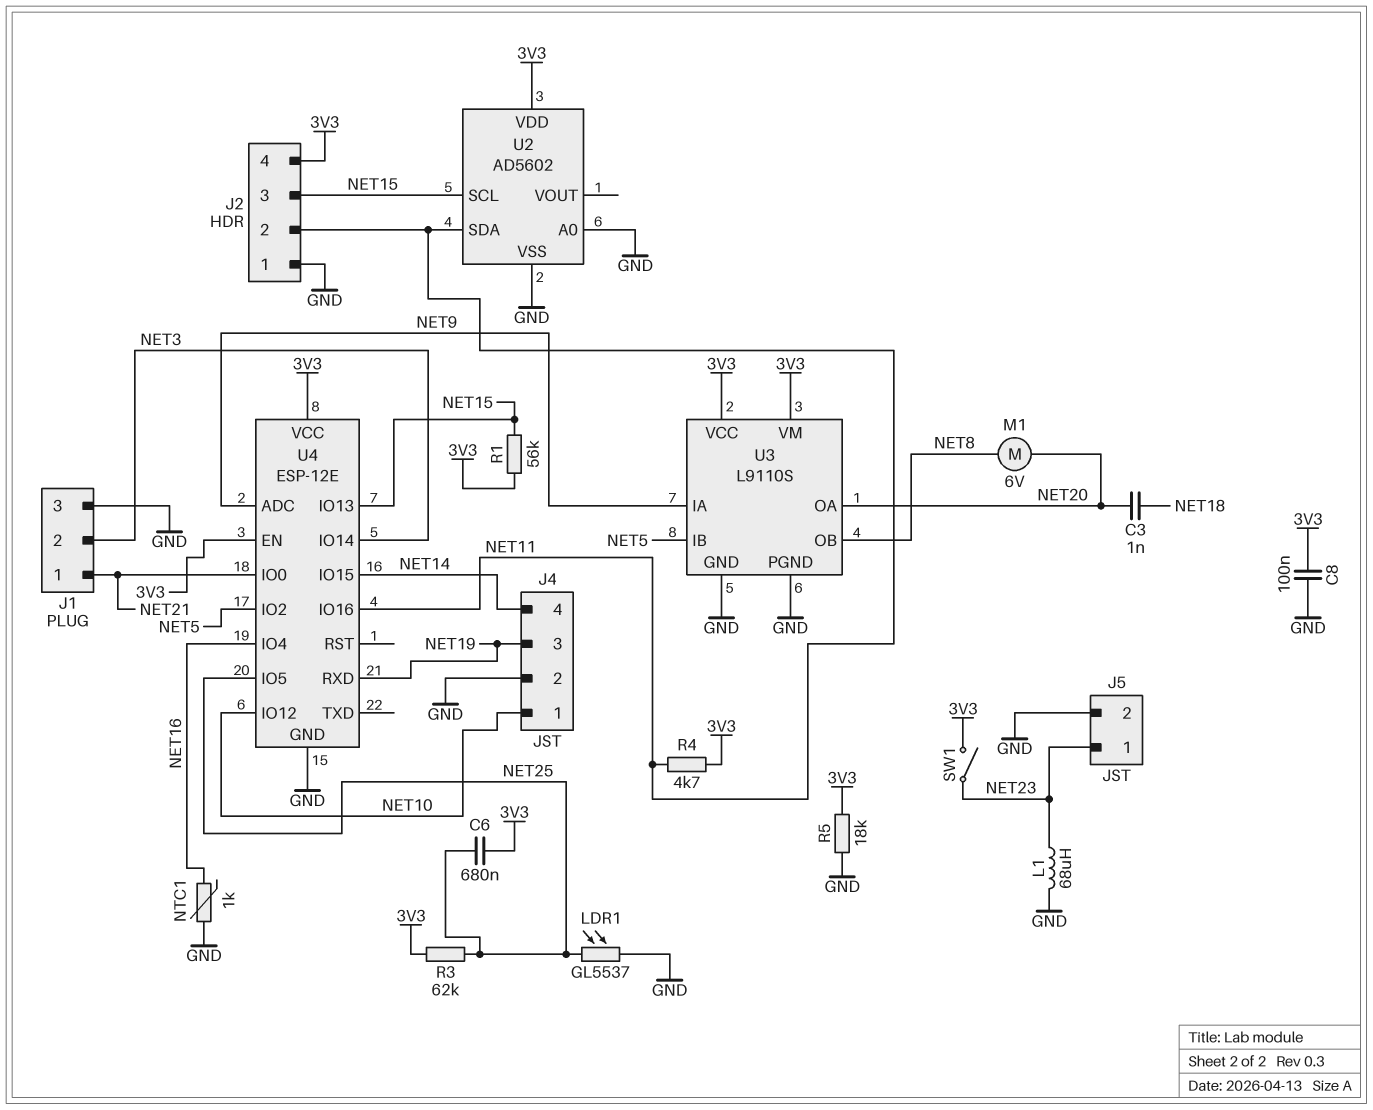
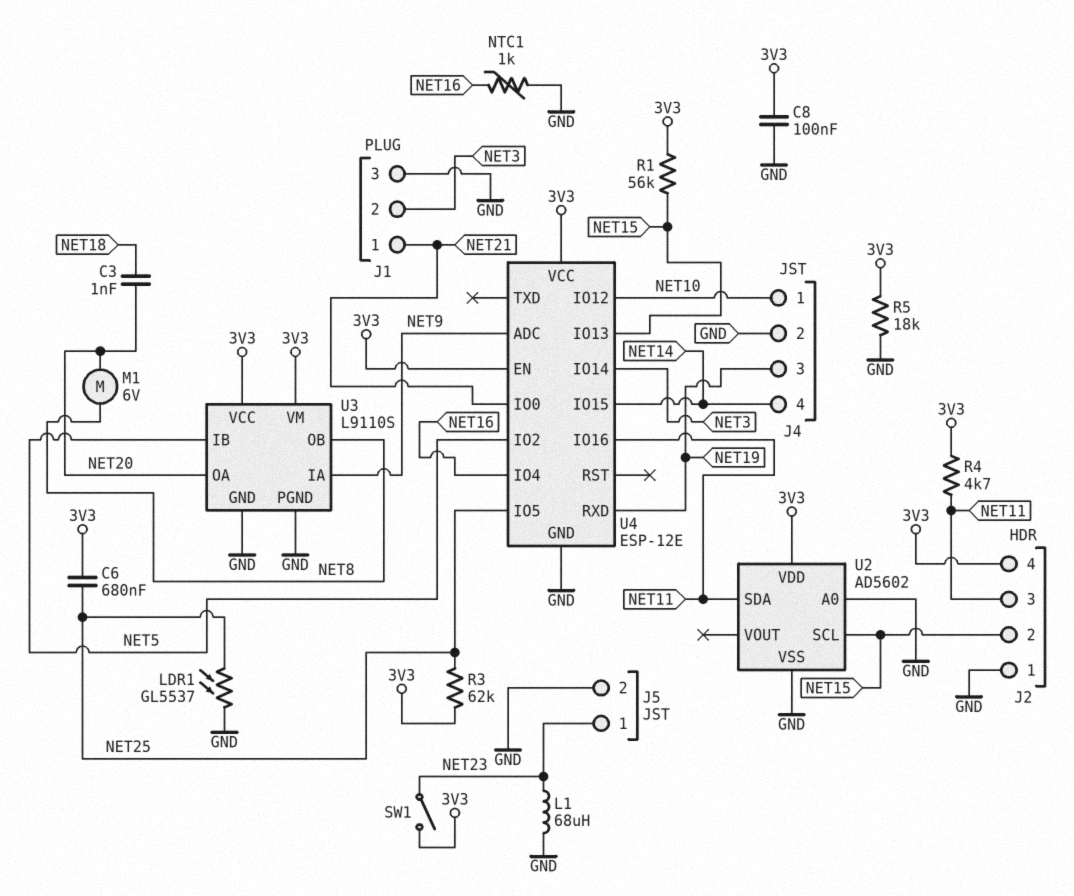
J2 pin 2: NET11 -> NET15
J2 pin 3: NET15 -> NET11

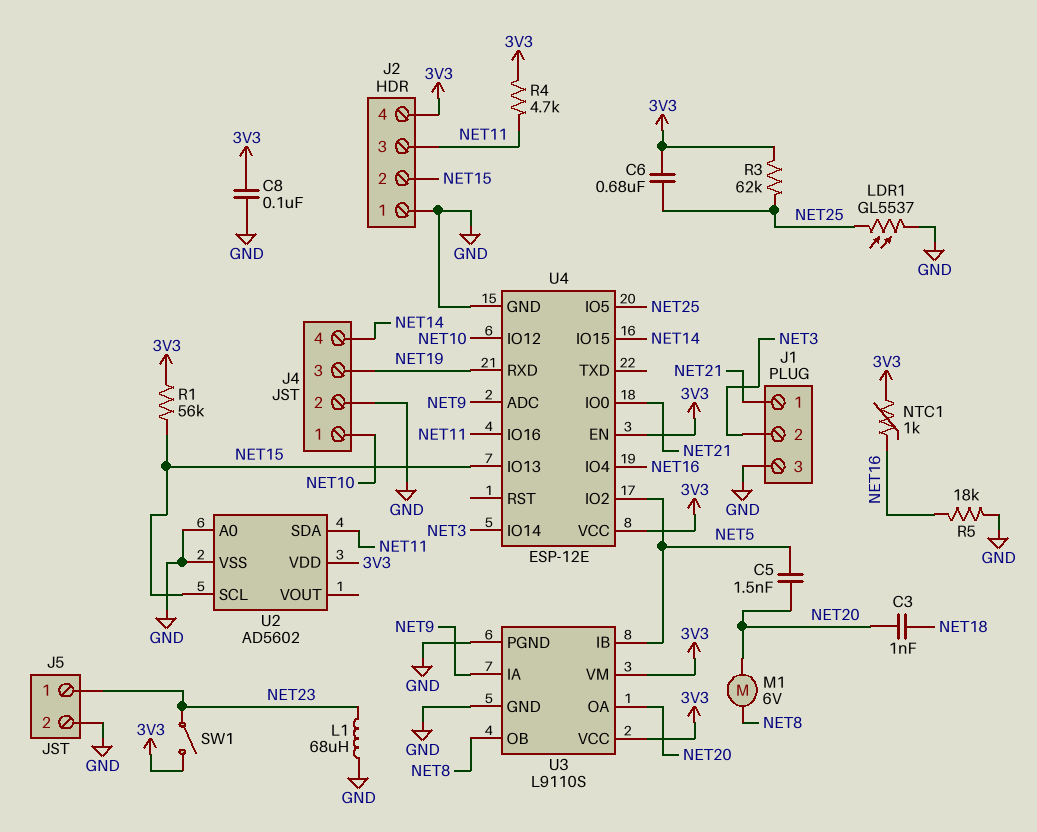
C5: none -> 1.5nF (NET5, NET20)
NTC1: 1k (GND, NET16) -> 1k (3V3, NET16)
R5: 18k (3V3, GND) -> 18k (GND, NET16)

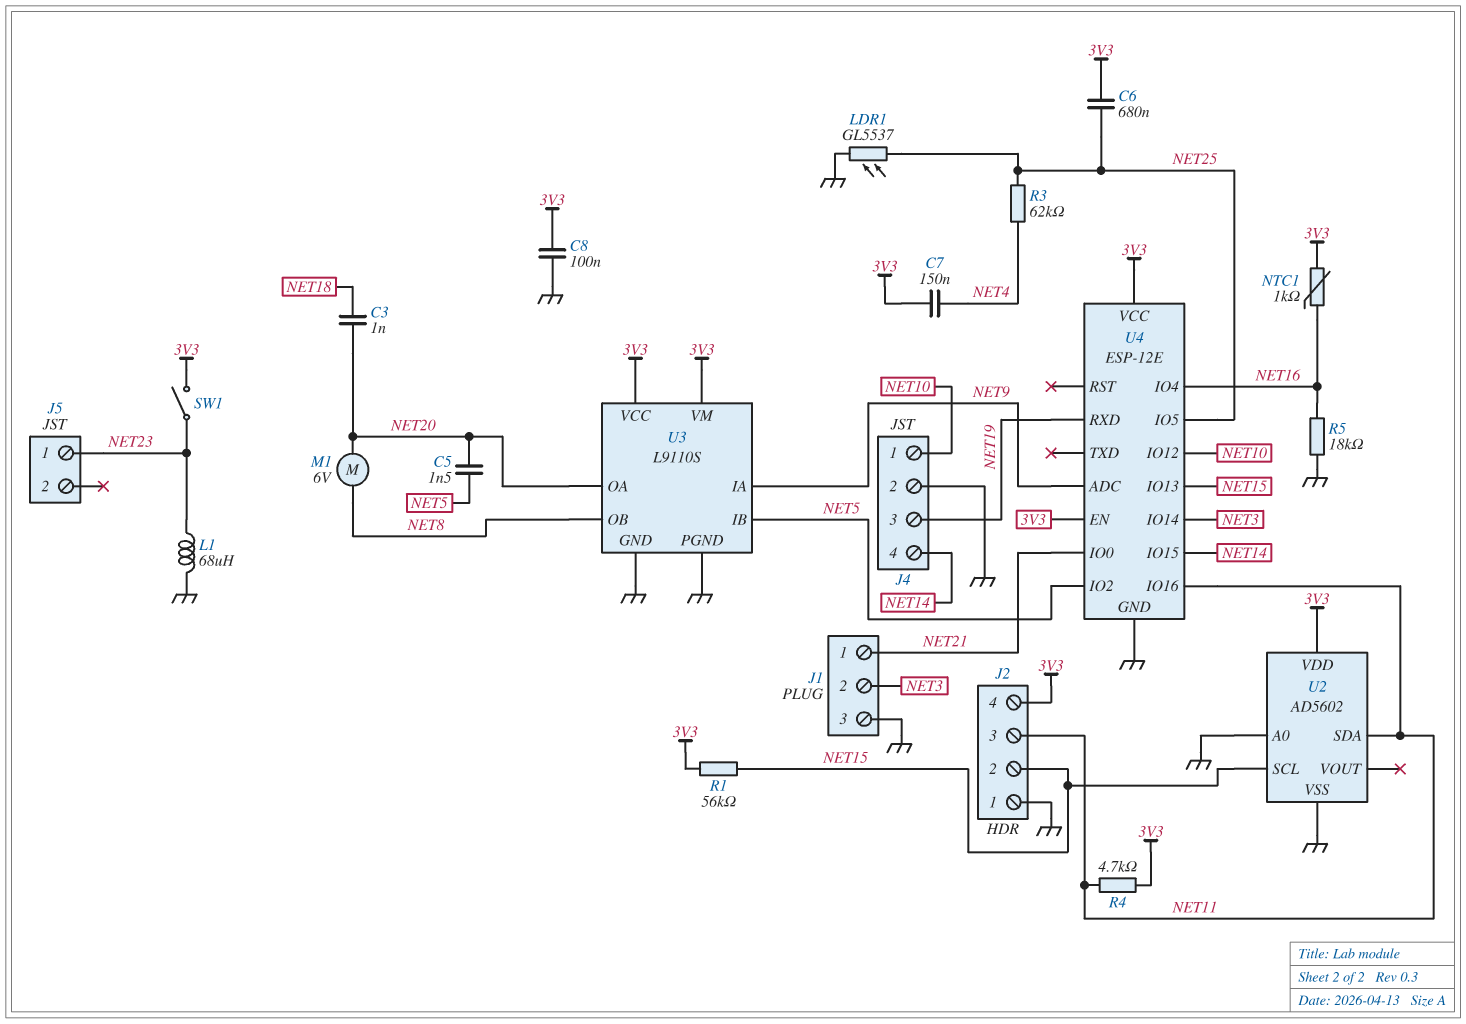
C7: none -> 150nF (3V3, NET4)
J5 pin 2: GND -> none
R3: 62k (3V3, NET25) -> 62k (NET4, NET25)

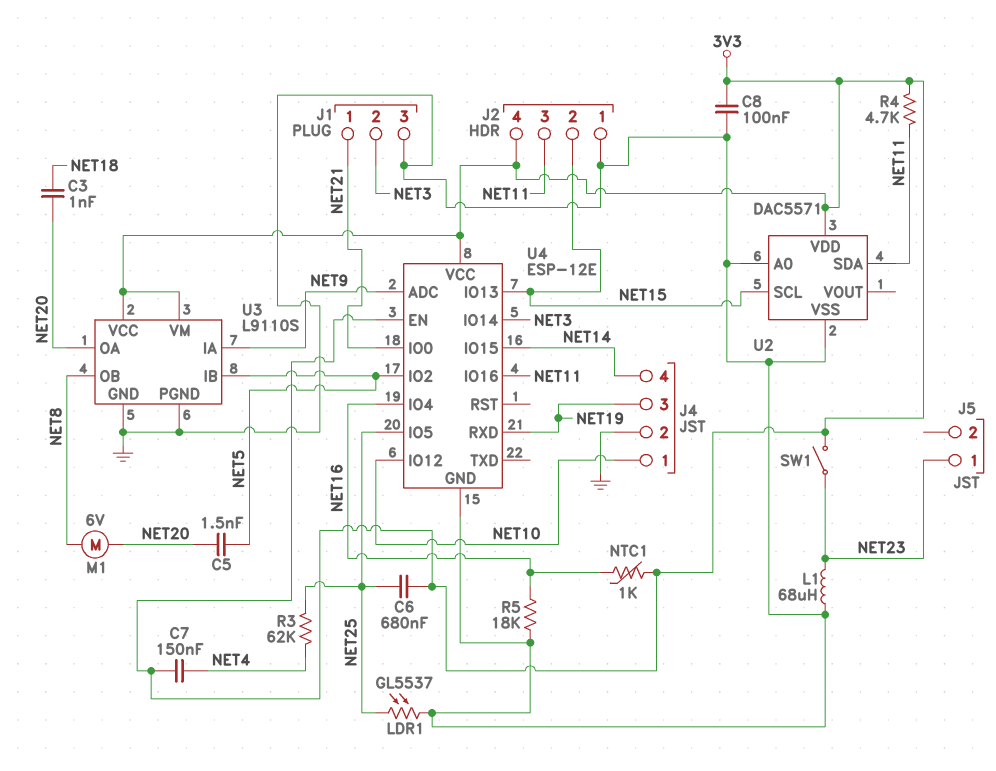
R1: 56k (3V3, NET15) -> none
U2: AD5602 -> DAC5571

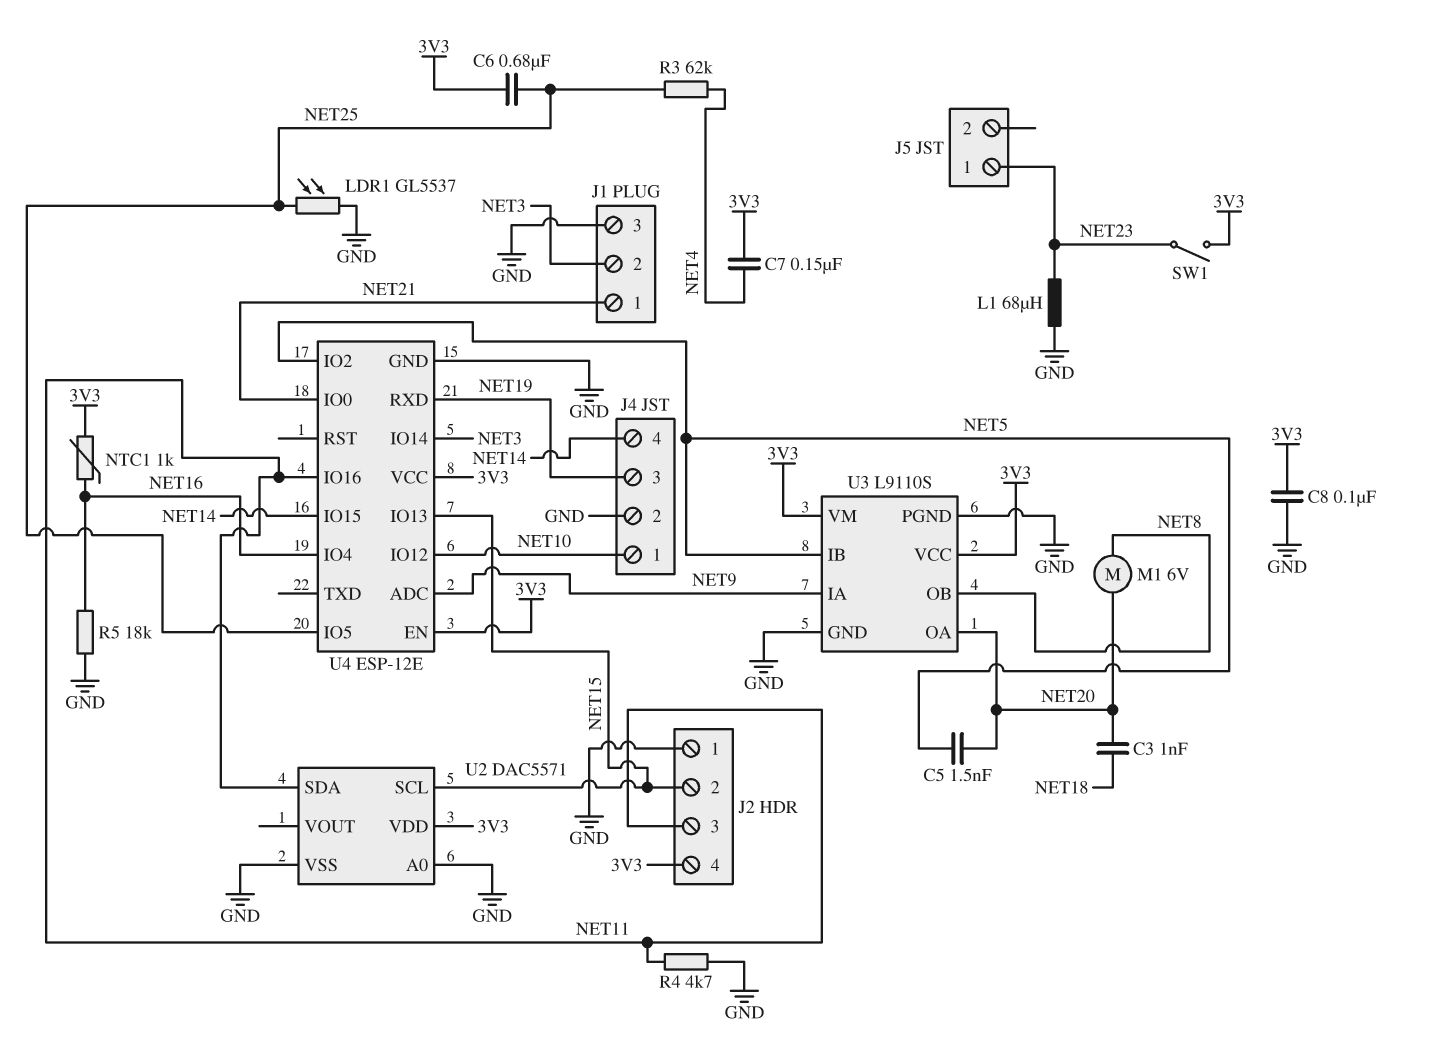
R4: 4.7k (3V3, NET11) -> 4.7k (GND, NET11)

